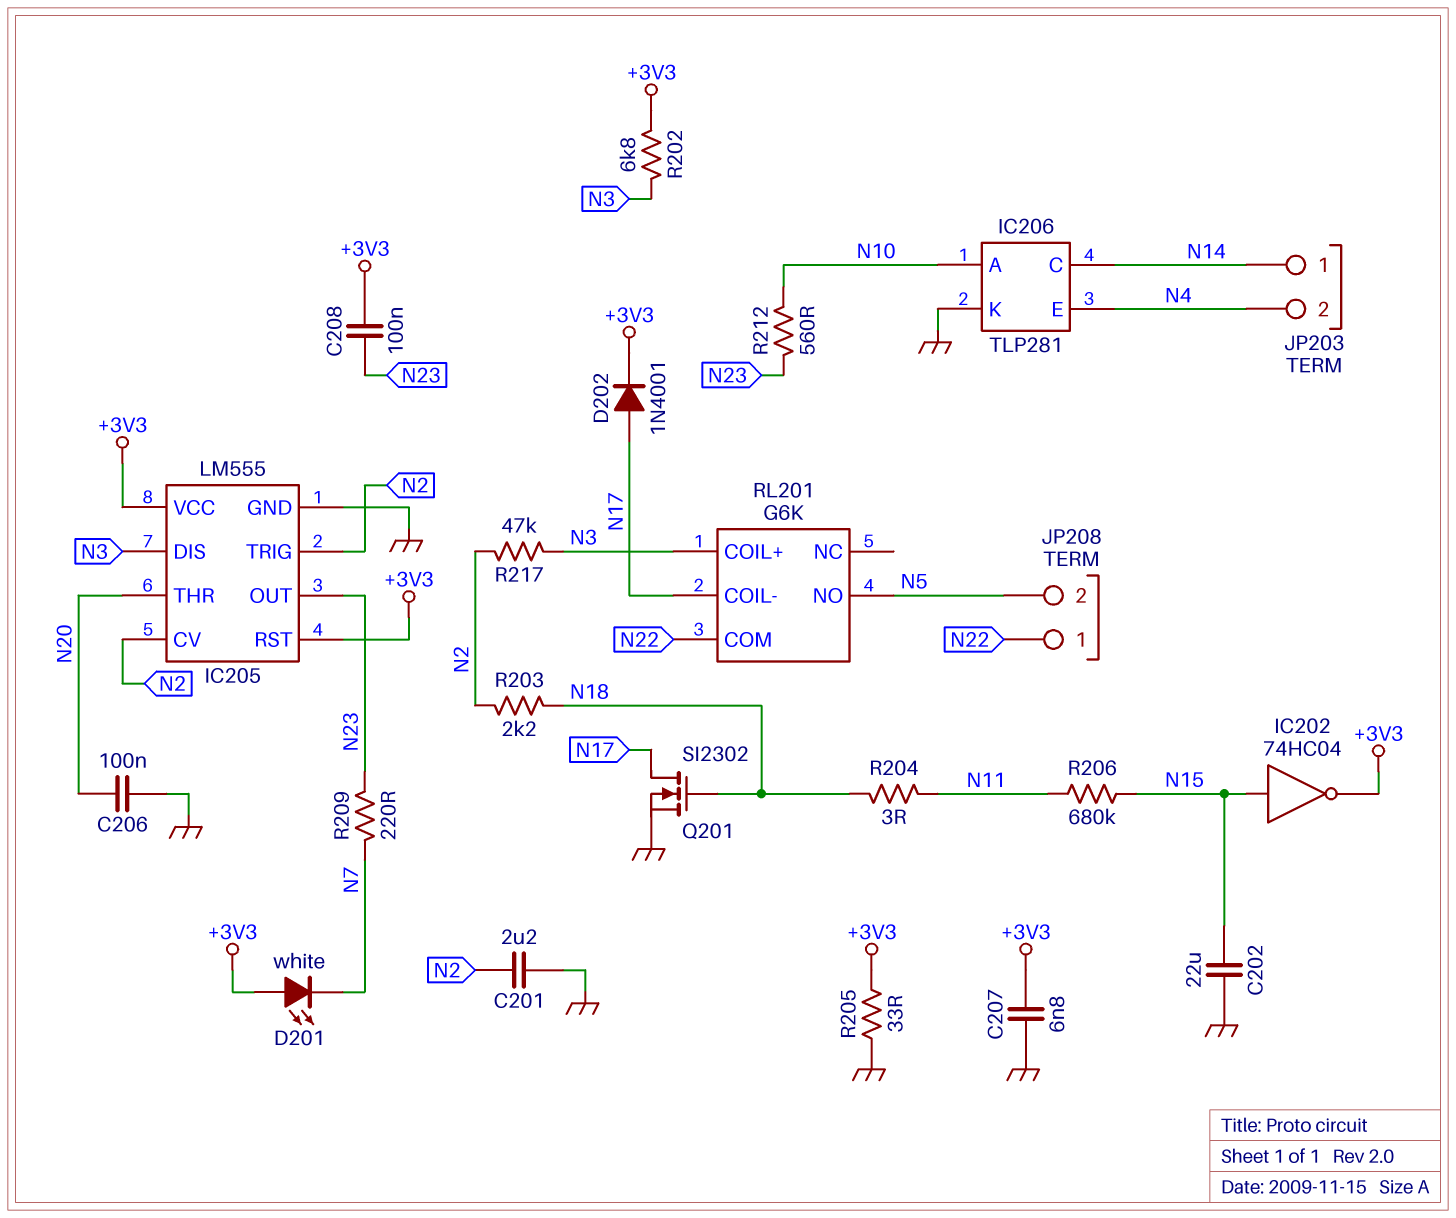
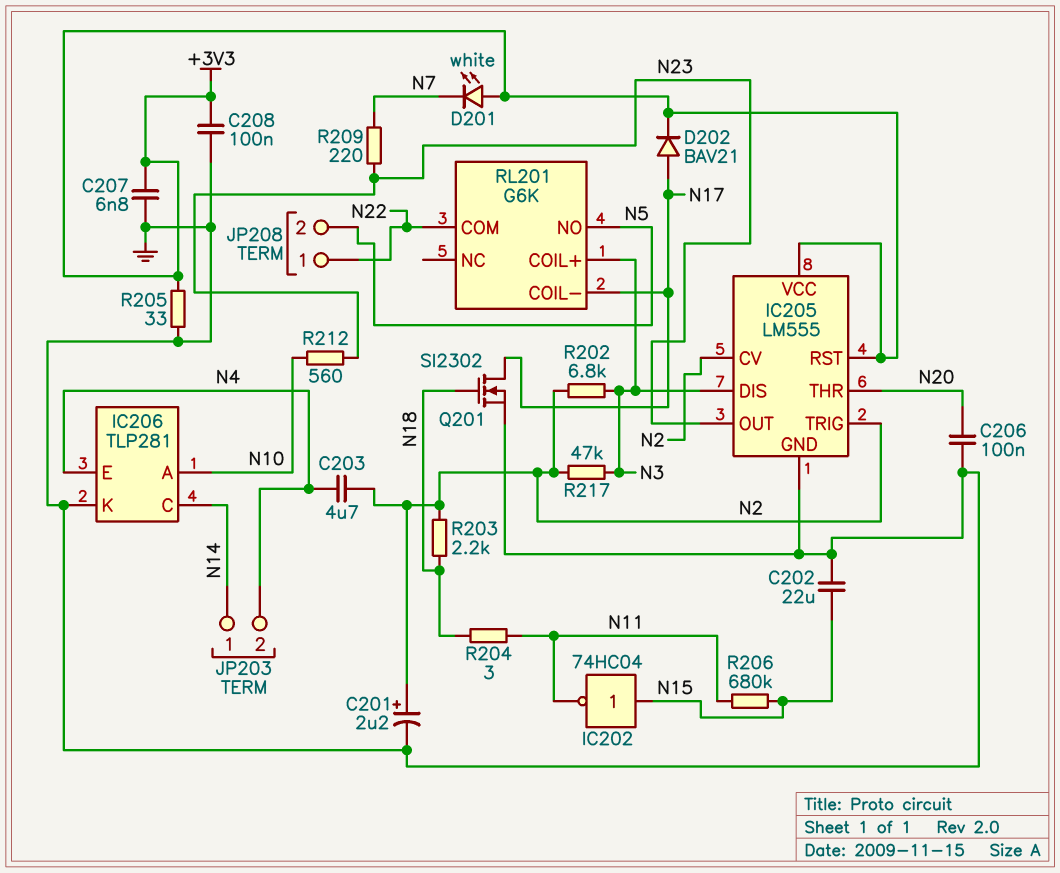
C201: 2.2uF (GND, N2) -> 2.2uF (plus N2, minus GND)
C203: none -> 4.7uF (N2, N4)
C208: 100nF (+3V3, N23) -> 100nF (+3V3, GND)
D202: diode 1N4001 (A N17, K +3V3) -> diode BAV21 (A N17, K +3V3)
IC202: NOT 74HC04 (in N15, out +3V3) -> NOT 74HC04 (in N15, out N11)
R202: 6.8k (+3V3, N3) -> 6.8k (N2, N3)

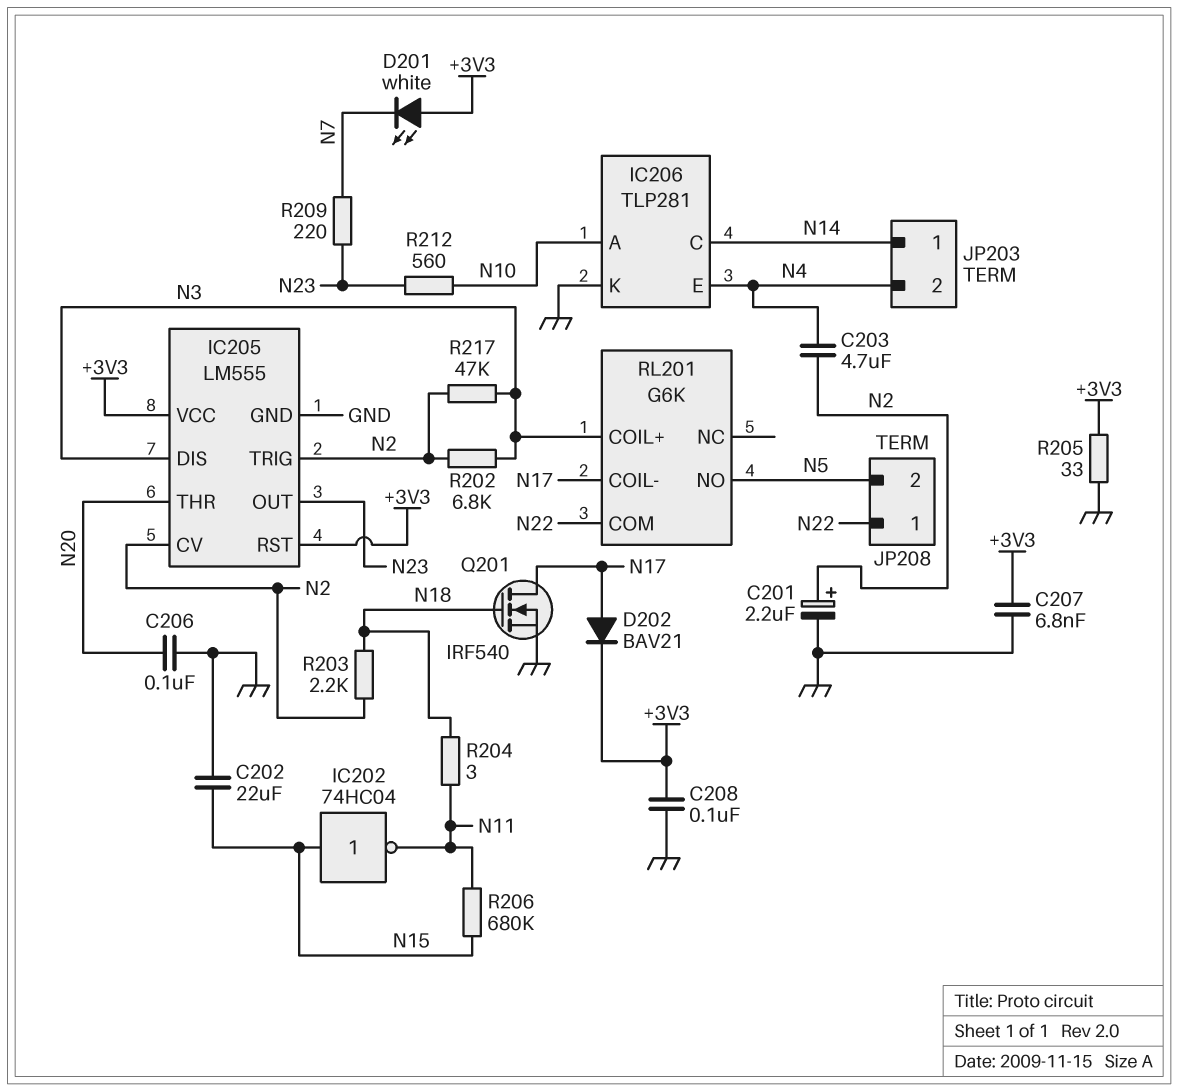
Q201: NMOS SI2302 (G N18, D N17, S GND) -> NMOS IRF540 (G N18, D N17, S GND)

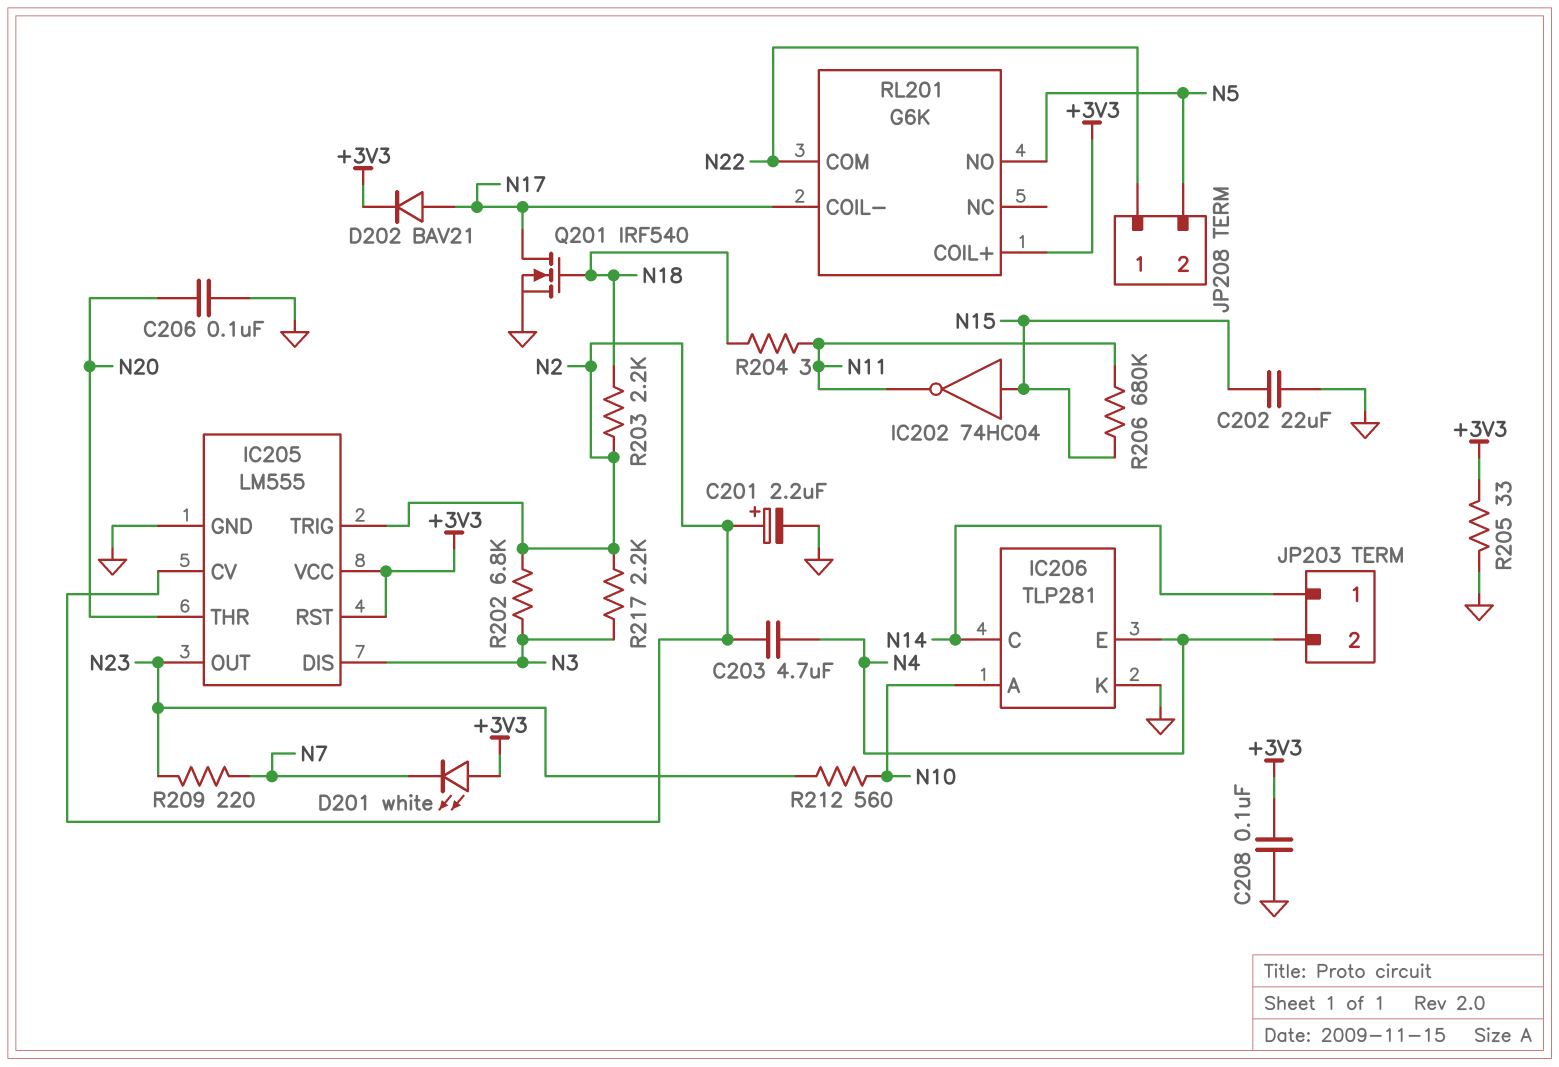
C207: 6.8nF (+3V3, GND) -> none
R217: 47k (N2, N3) -> 2.2k (N2, N3)
RL201 pin COIL+: N3 -> +3V3

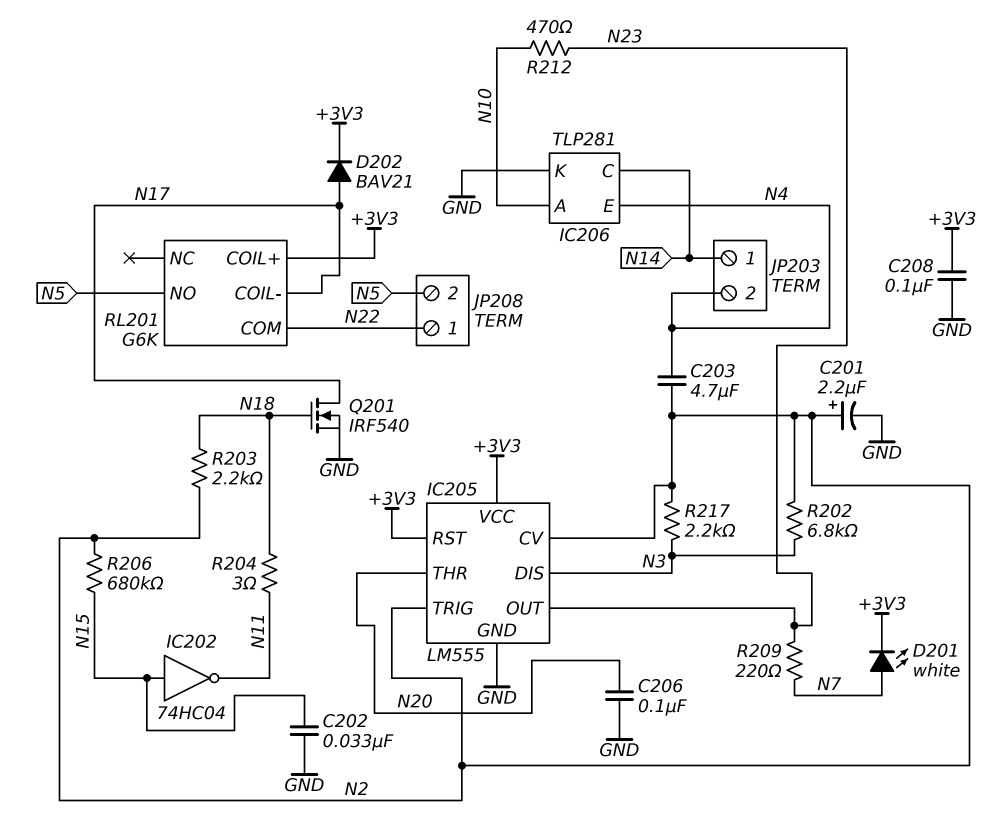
C202: 22uF (GND, N15) -> 33nF (GND, N15)
D201: LED white (A +3V3, K N7) -> LED white (A N7, K +3V3)
R205: 33 (+3V3, GND) -> none
R206: 680k (N11, N15) -> 680k (N2, N15)
R212: 560 (N10, N23) -> 470 (N10, N23)

